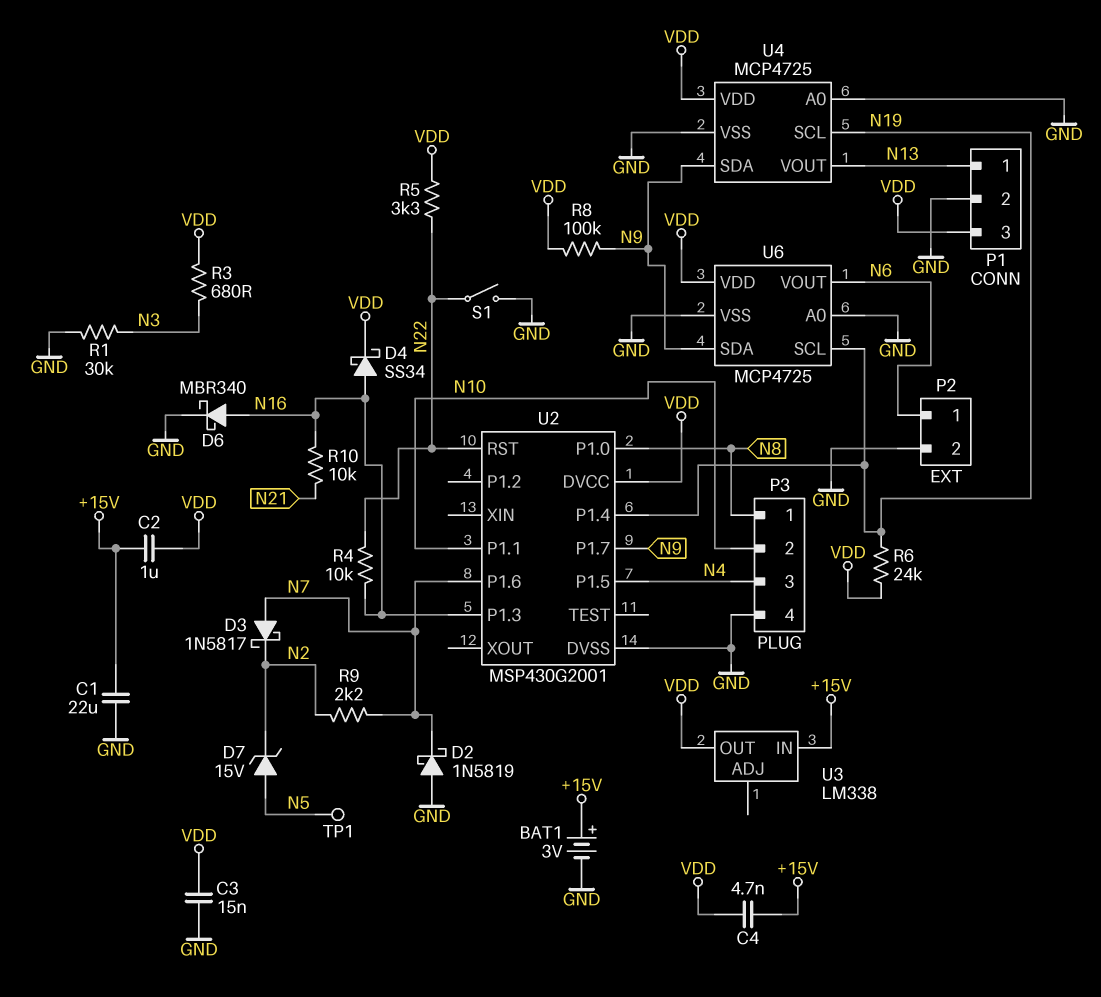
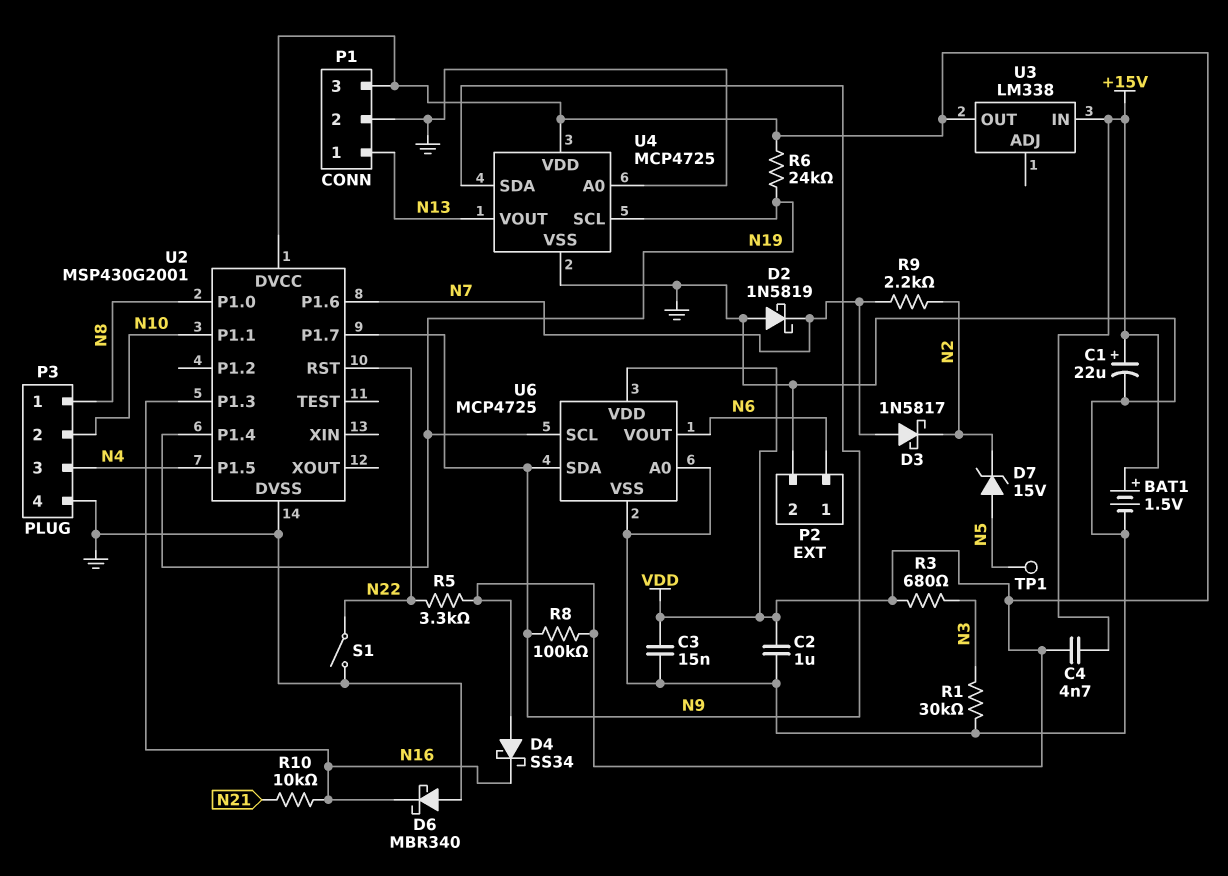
BAT1: 3V (plus +15V, minus GND) -> 1.5V (plus +15V, minus GND)
C1: 22uF (+15V, GND) -> 22uF (plus +15V, minus GND)
C2: 1uF (+15V, VDD) -> 1uF (GND, VDD)
D4: schottky SS34 (A N16, K VDD) -> schottky SS34 (A VDD, K N16)
D6: schottky MBR340 (A N16, K GND) -> schottky MBR340 (A GND, K N16)
R4: 10k (N16, N22) -> none

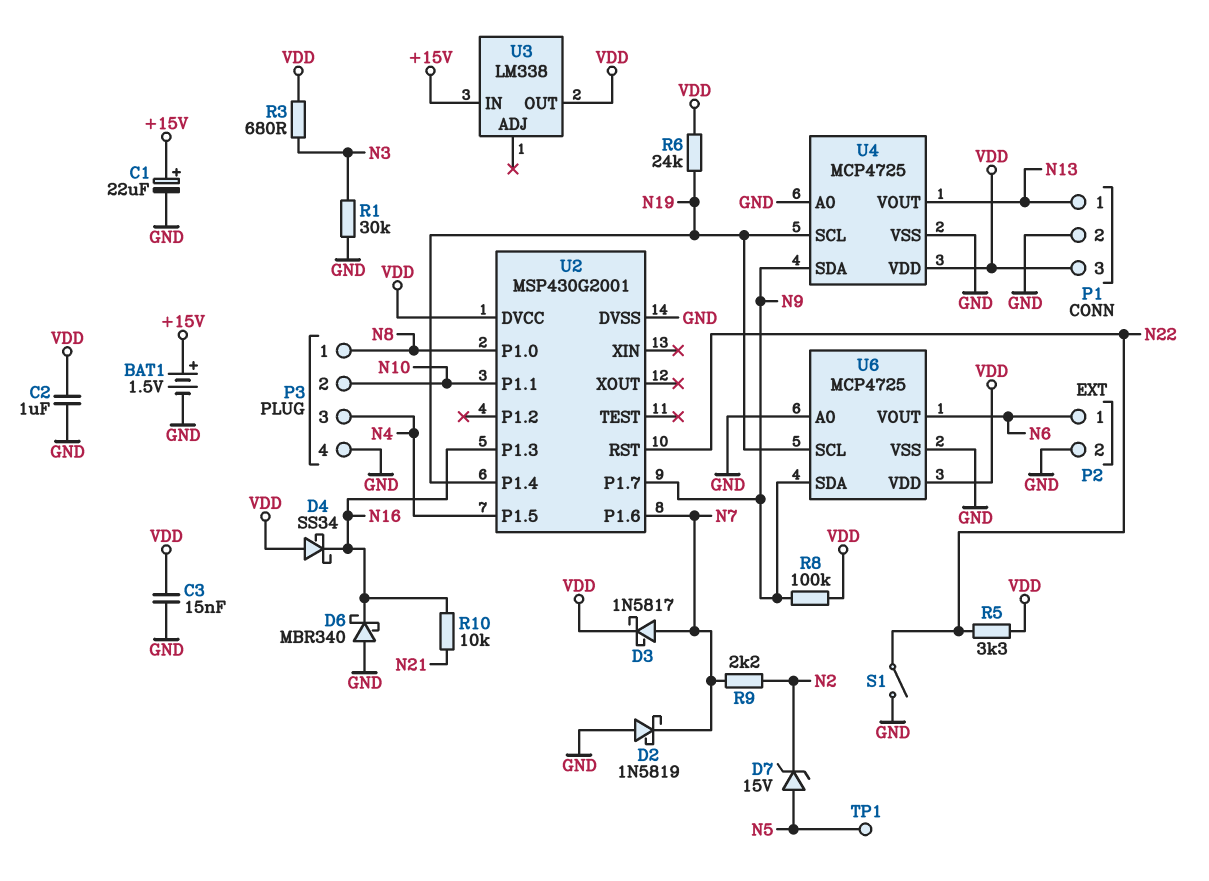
C4: 4.7nF (+15V, VDD) -> none
D3: schottky 1N5817 (A N7, K N2) -> schottky 1N5817 (A N7, K VDD)

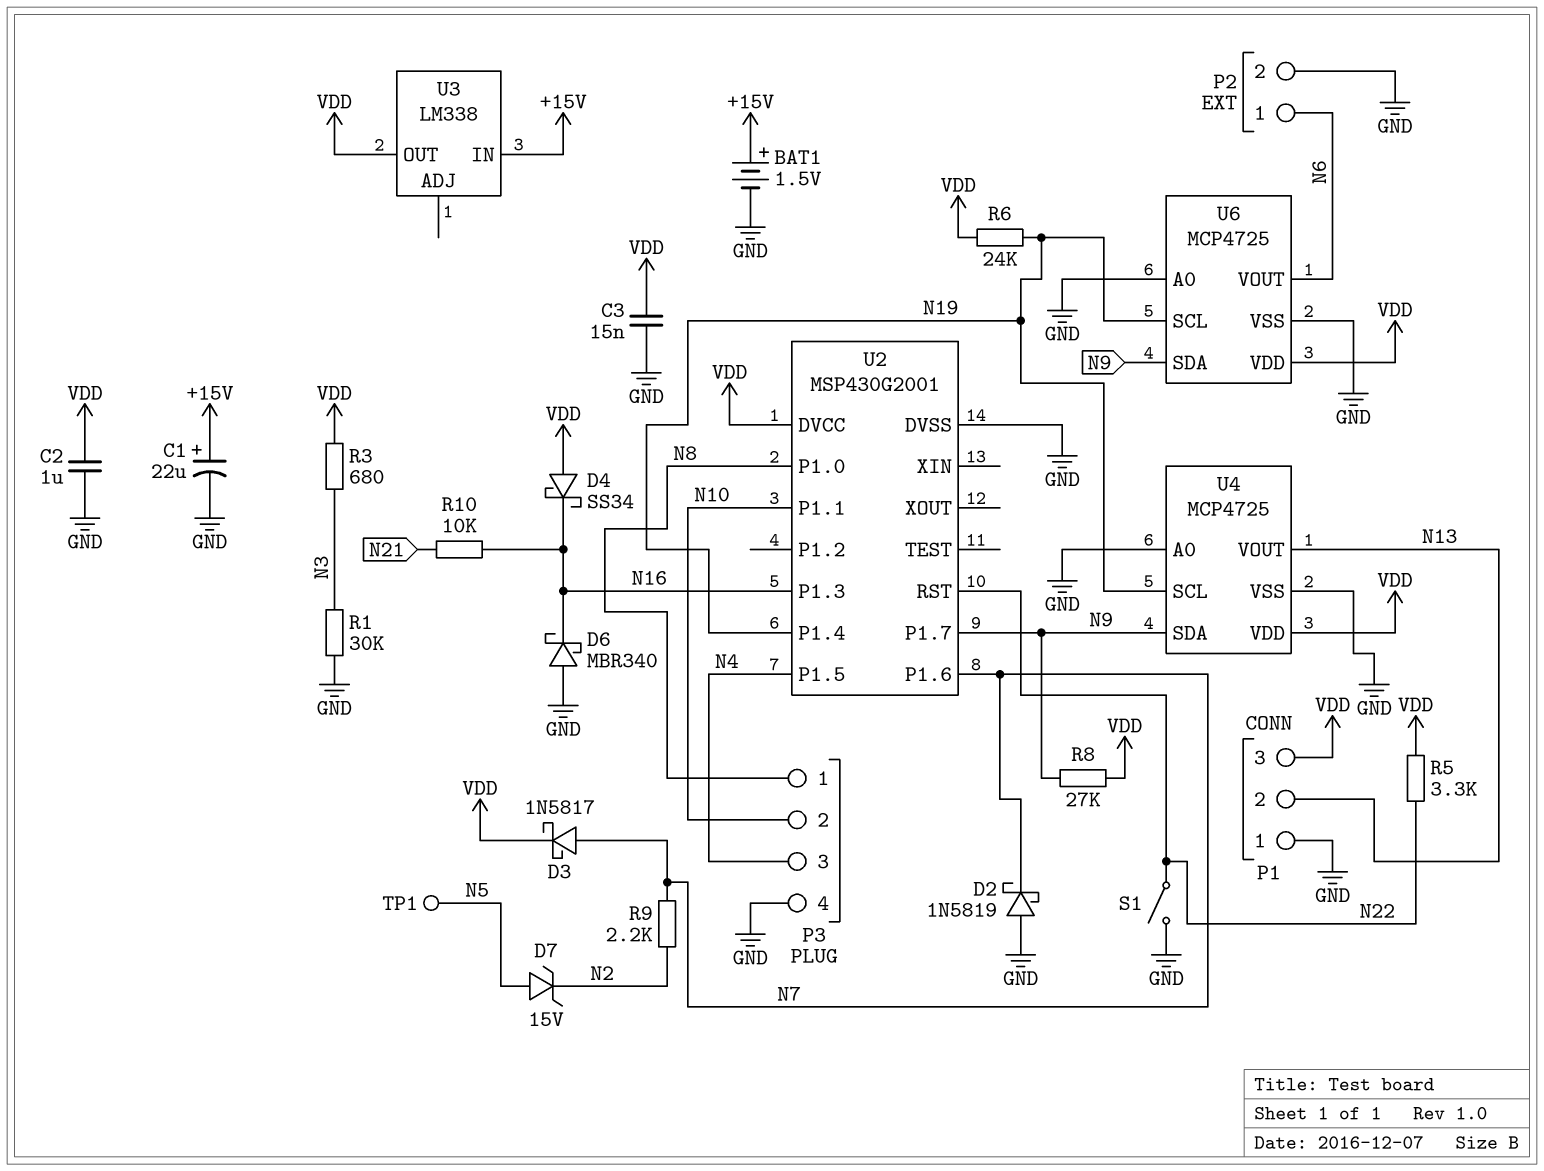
P1 pin 1: N13 -> GND
P1 pin 2: GND -> N13
R8: 100k (N9, VDD) -> 27k (N9, VDD)

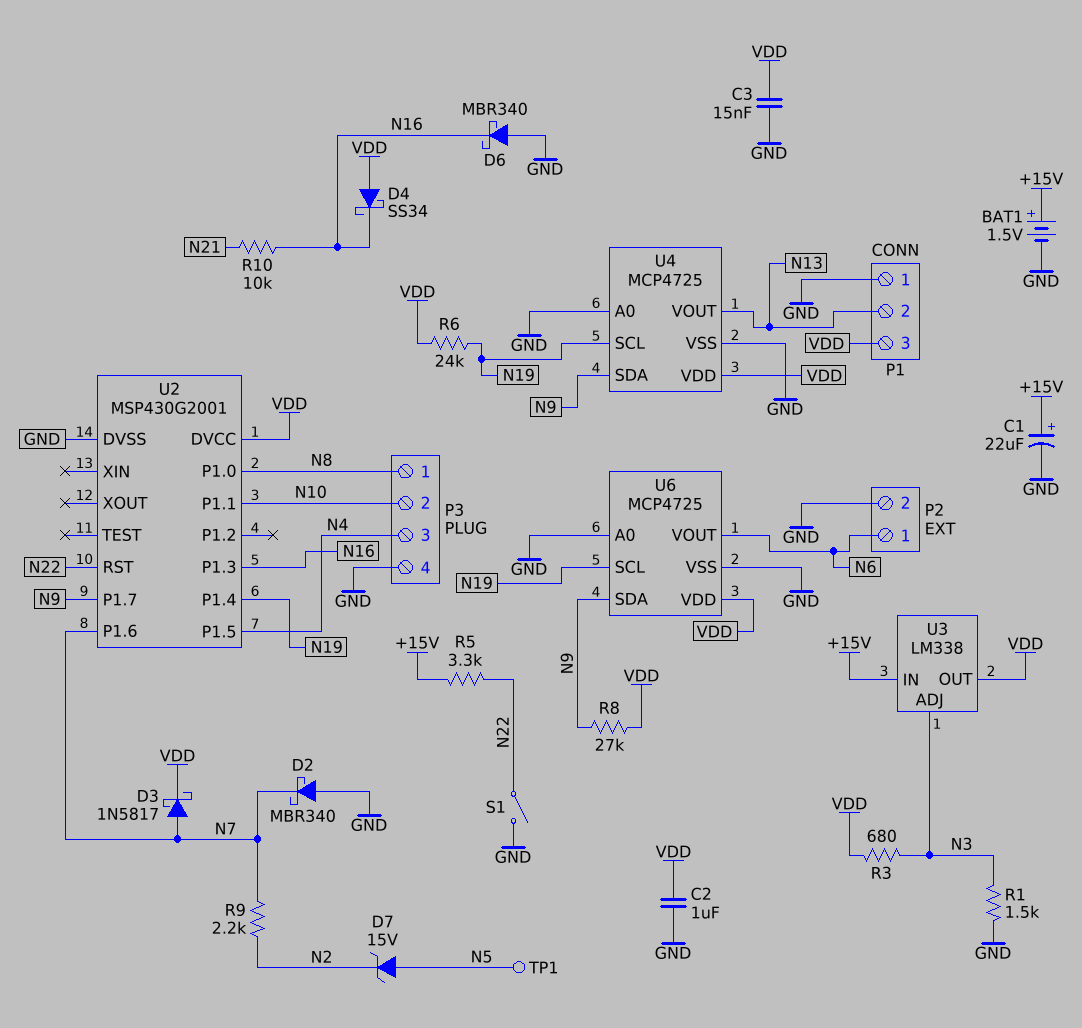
D2: schottky 1N5819 (A GND, K N7) -> schottky MBR340 (A GND, K N7)
R1: 30k (GND, N3) -> 1.5k (GND, N3)
R5: 3.3k (N22, VDD) -> 3.3k (+15V, N22)
U3 pin ADJ: none -> N3

